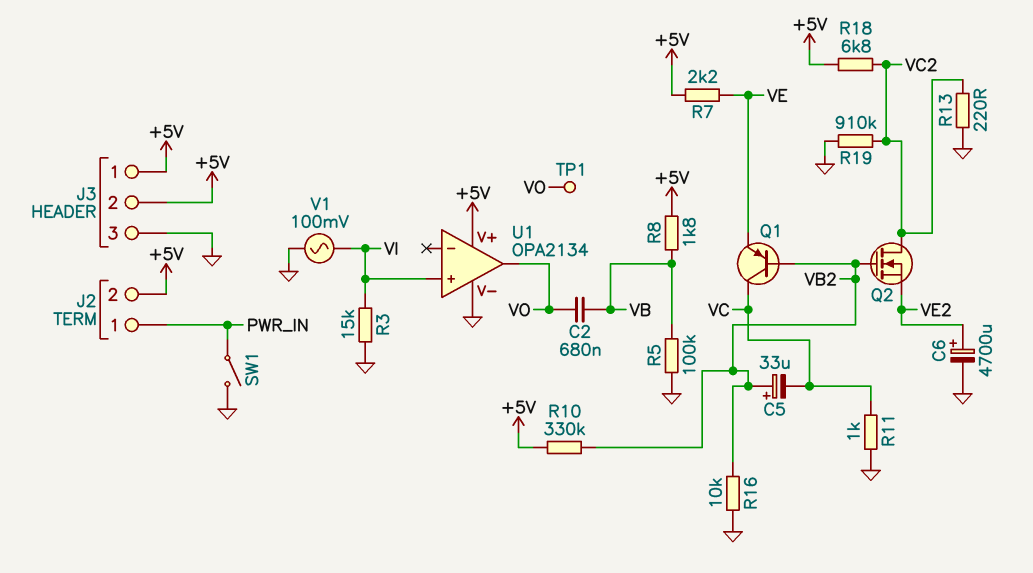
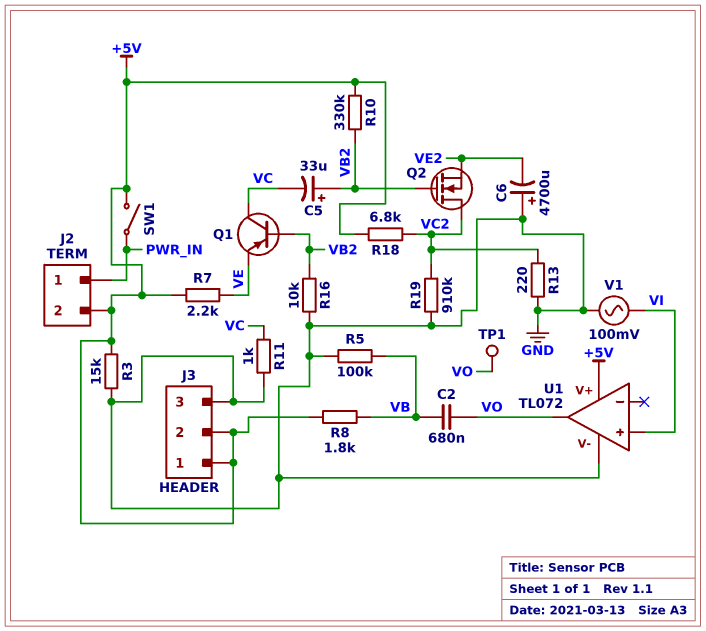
C6: 4700uF (plus VE2, minus GND) -> 4700uF (plus GND, minus VE2)
R3: 15k (GND, VI) -> 15k (+5V, GND)
SW1: switch (GND, PWR_IN) -> switch (+5V, PWR_IN)
U1: OPA2134 -> TL072

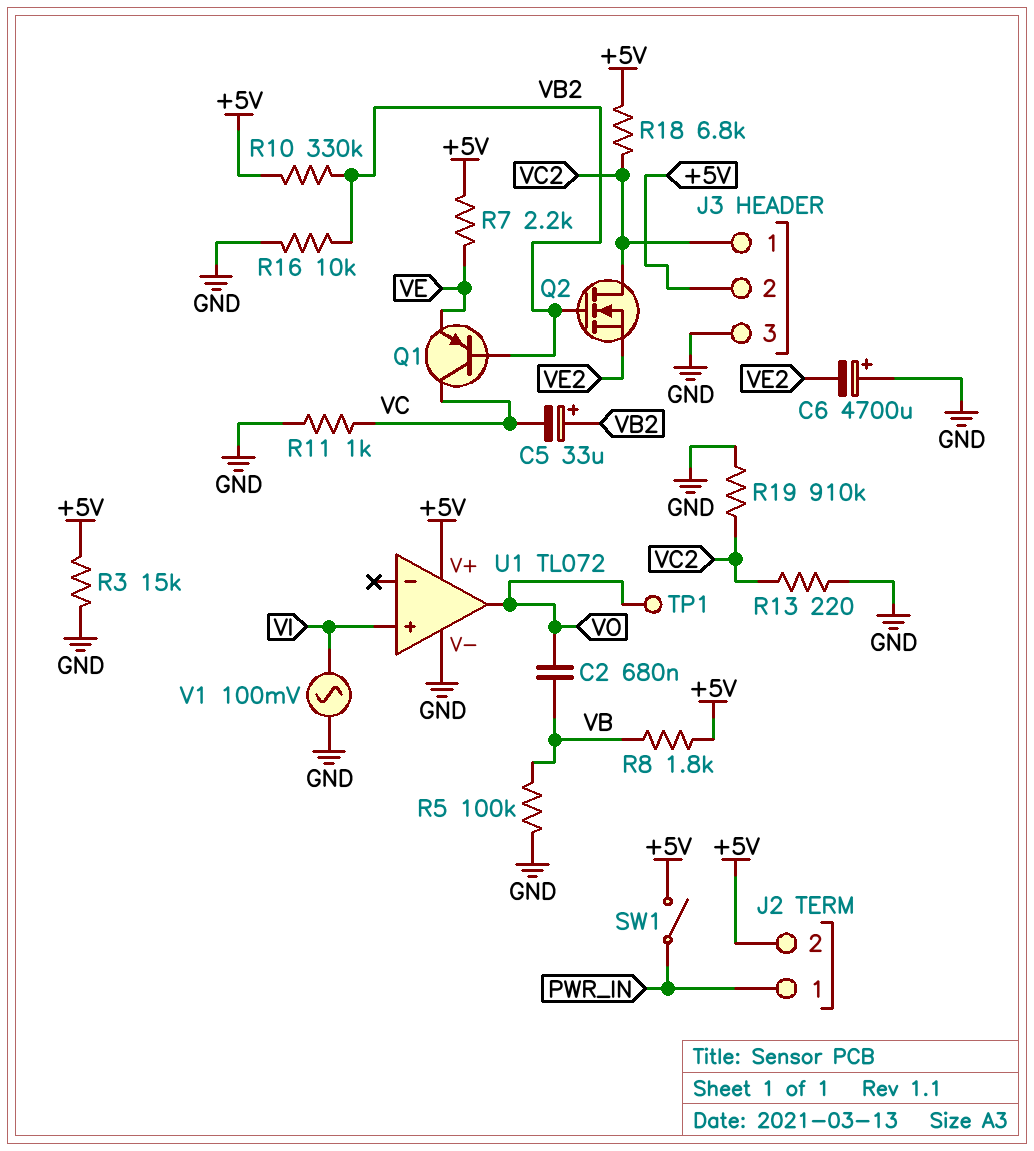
J3 pin 1: +5V -> VC2

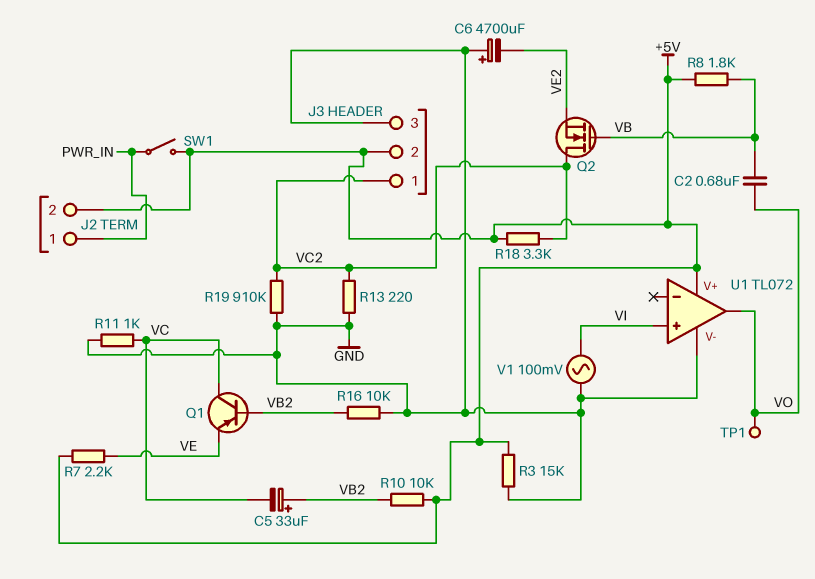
Q2: NMOS (G VB2, D VC2, S VE2) -> NMOS (G VB, D VC2, S VE2)
R5: 100k (GND, VB) -> none
R10: 330k (+5V, VB2) -> 10k (+5V, VB2)
R18: 6.8k (+5V, VC2) -> 3.3k (+5V, VC2)

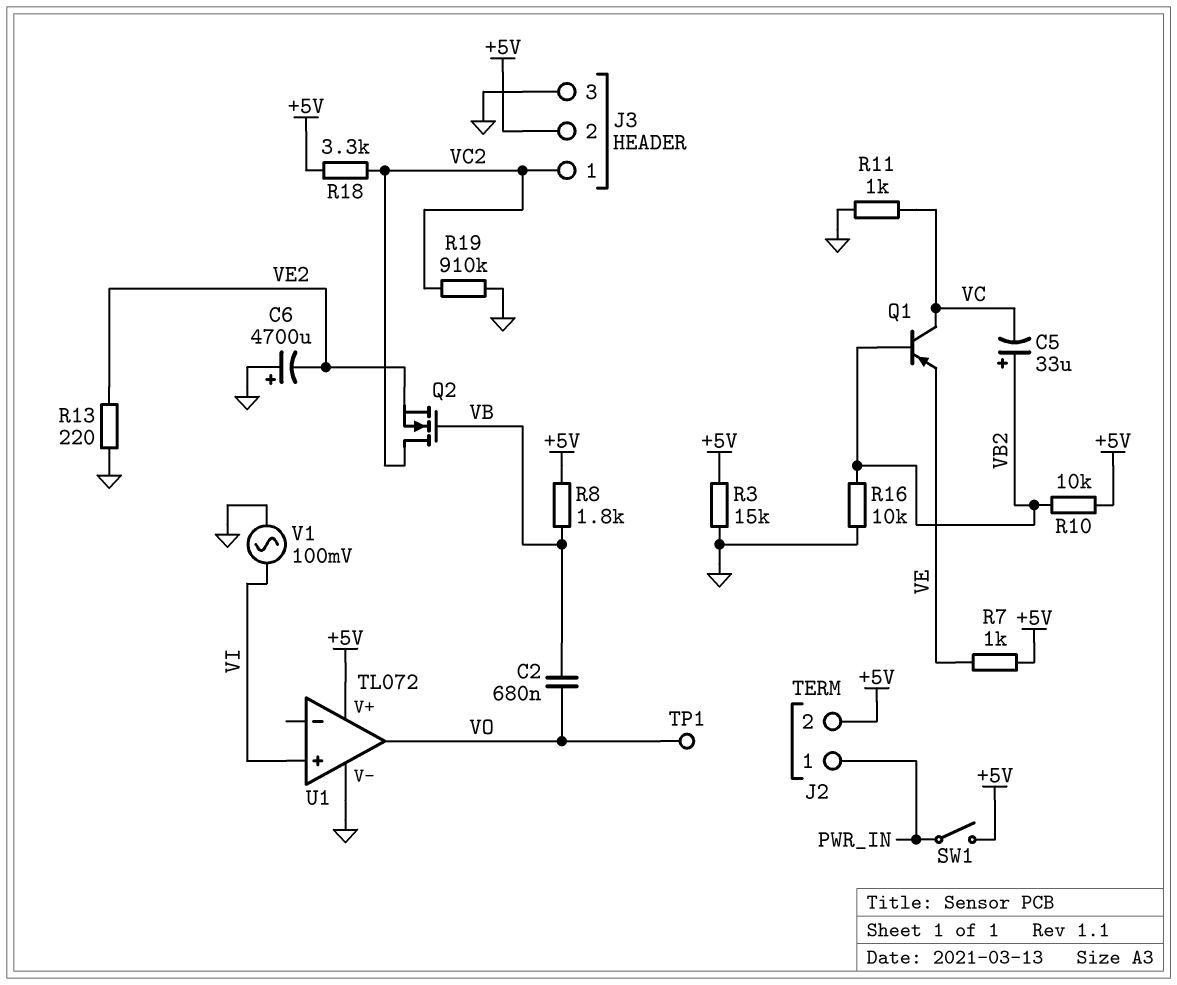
R7: 2.2k (+5V, VE) -> 1k (+5V, VE)
R13: 220 (GND, VC2) -> 220 (GND, VE2)

